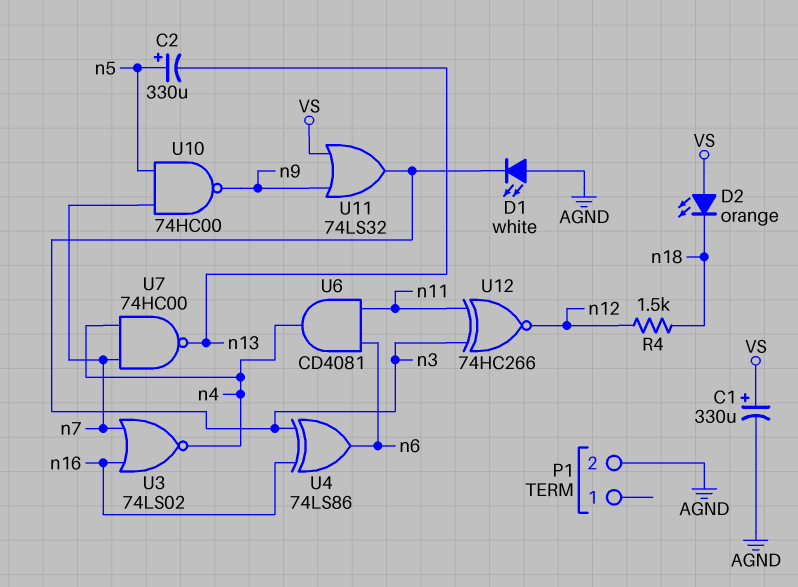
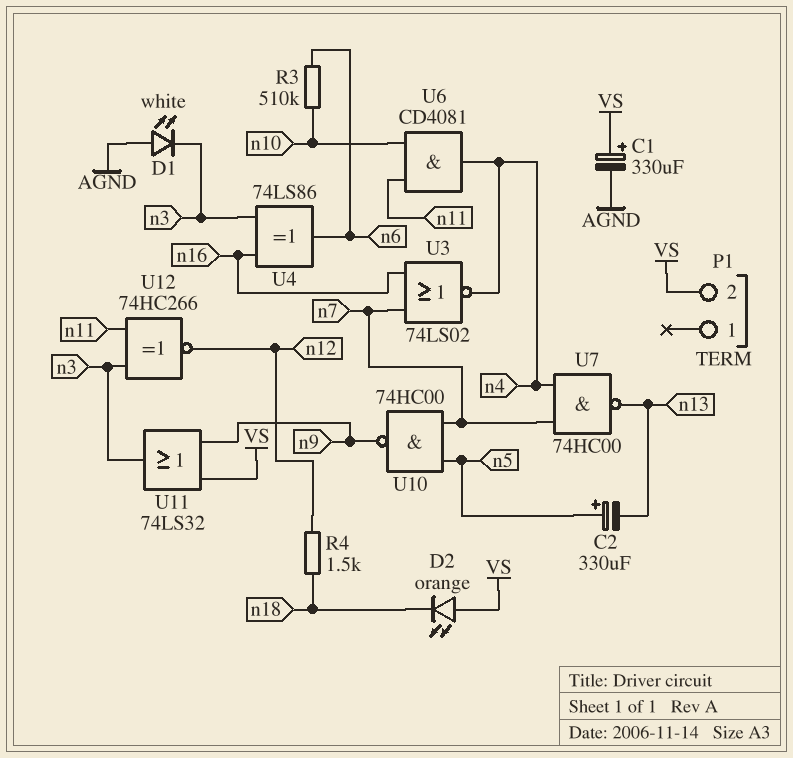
P1 pin 2: AGND -> VS
R3: none -> 510k (n6, n10)
U6: AND CD4081 (in n6, in n11, out n4) -> AND CD4081 (in n10, in n11, out n4)

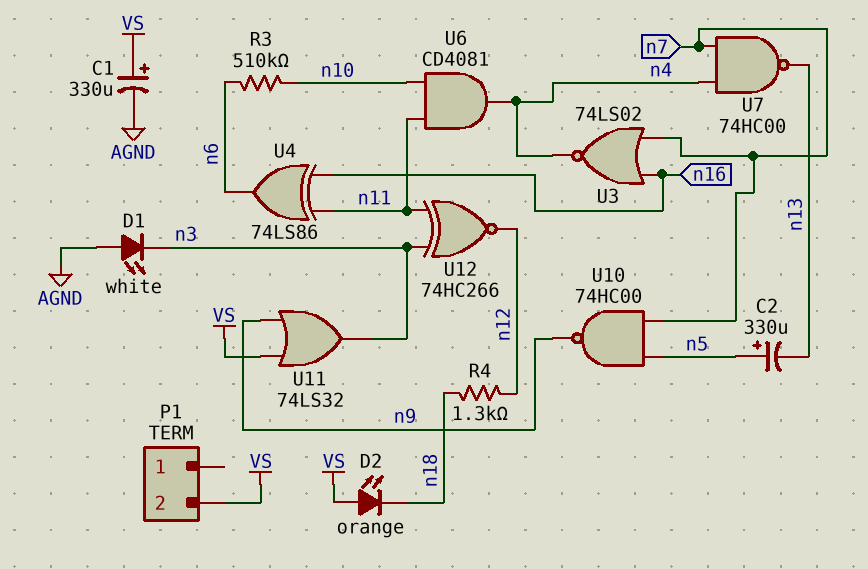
R4: 1.5k (n12, n18) -> 1.3k (n12, n18)
U4: XOR 74LS86 (in n3, in n16, out n6) -> XOR 74LS86 (in n11, in n16, out n6)

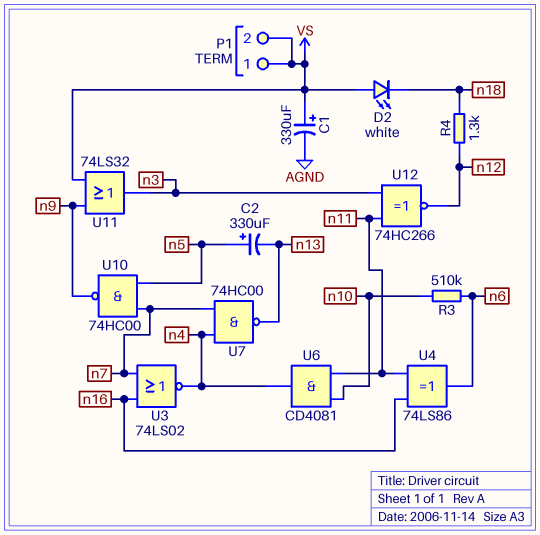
D1: LED white (A AGND, K n3) -> none
D2: LED orange (A VS, K n18) -> LED white (A VS, K n18)
P1 pin 1: none -> VS

